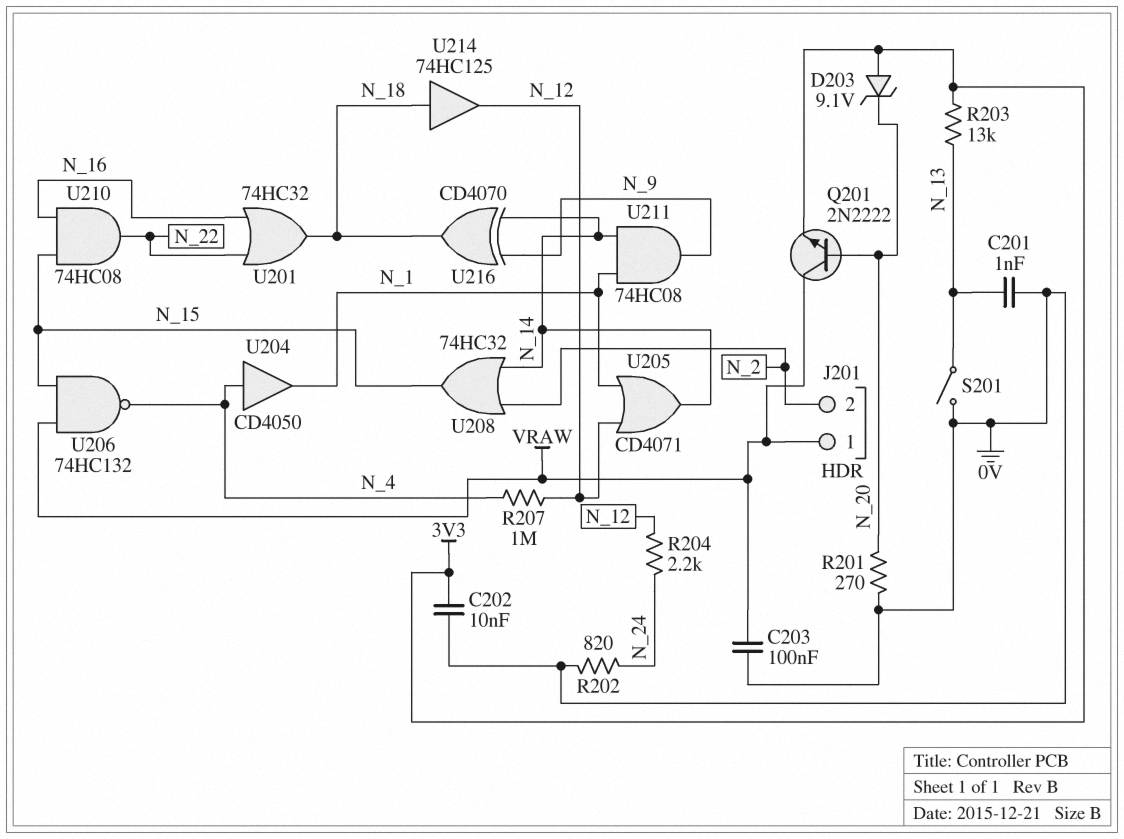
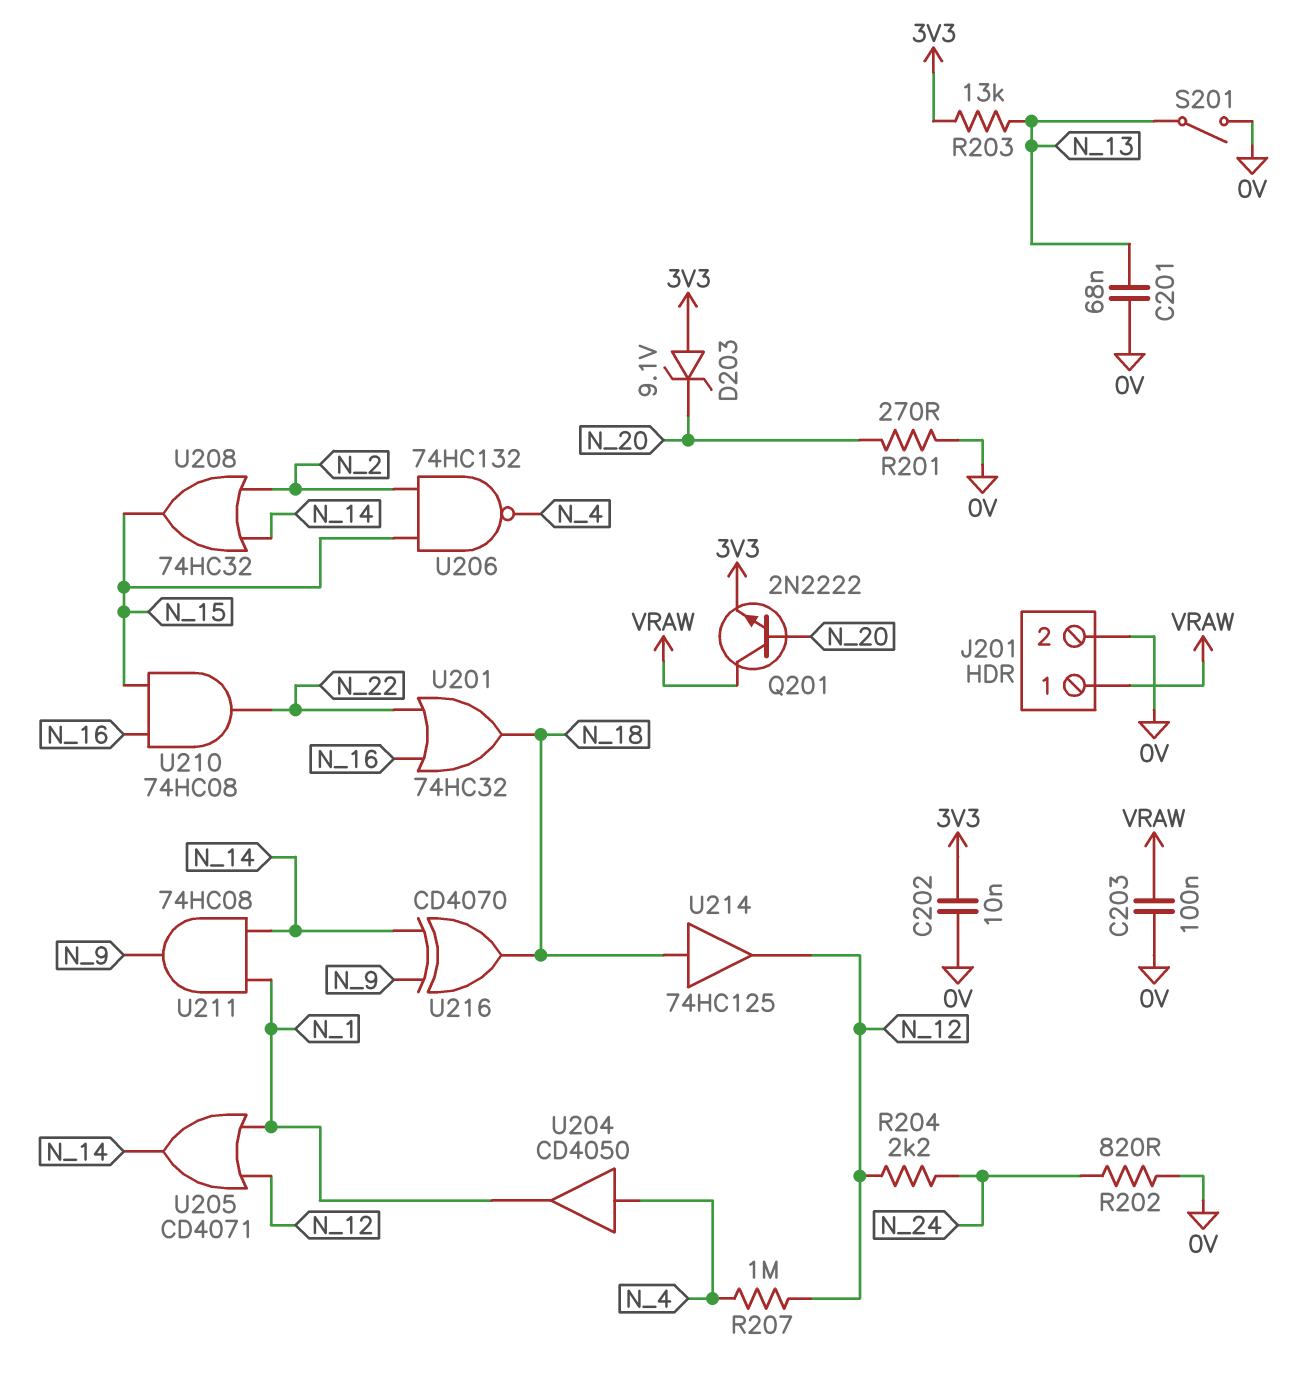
C201: 1nF (0V, N_13) -> 68nF (0V, N_13)
J201 pin 2: N_2 -> 0V
U206: NAND 74HC132 (in N_15, in VRAW, out N_4) -> NAND 74HC132 (in N_2, in N_15, out N_4)

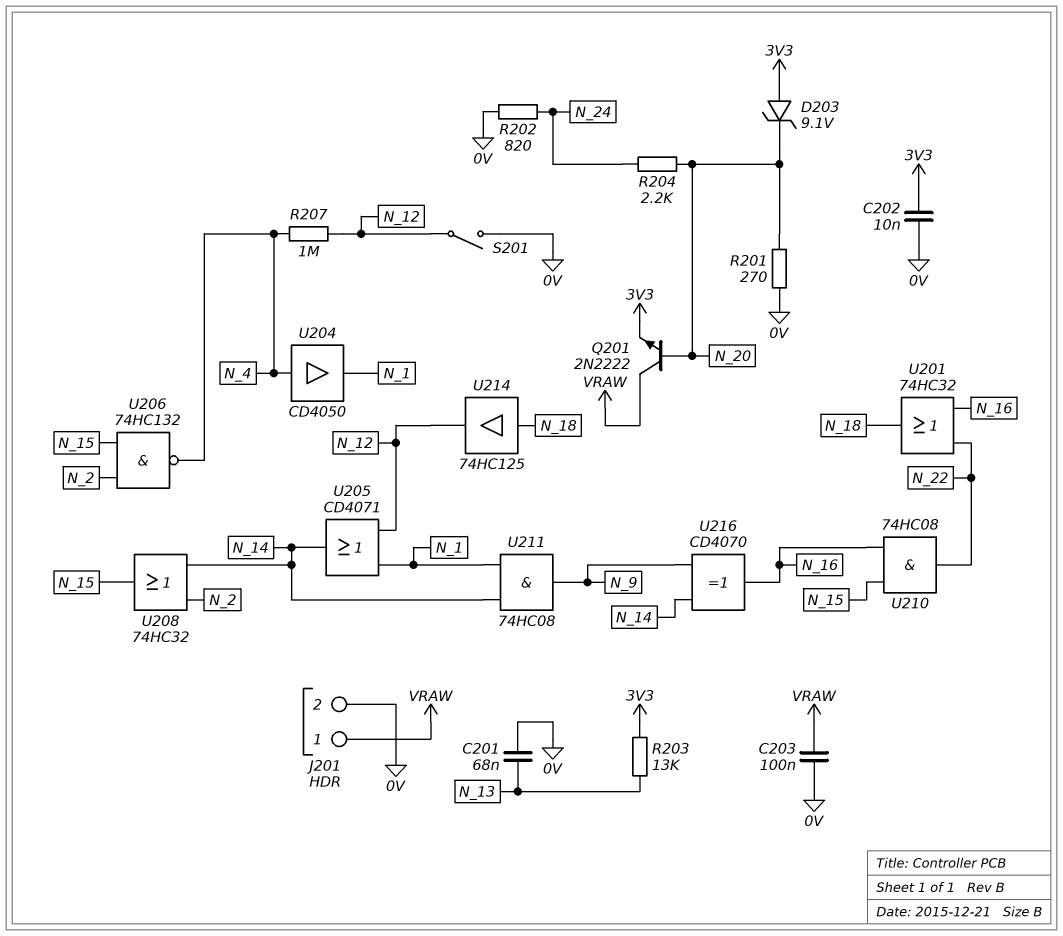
R204: 2.2k (N_12, N_24) -> 2.2k (N_20, N_24)
S201: switch (0V, N_13) -> switch (0V, N_12)
U216: XOR CD4070 (in N_9, in N_14, out N_18) -> XOR CD4070 (in N_9, in N_14, out N_16)

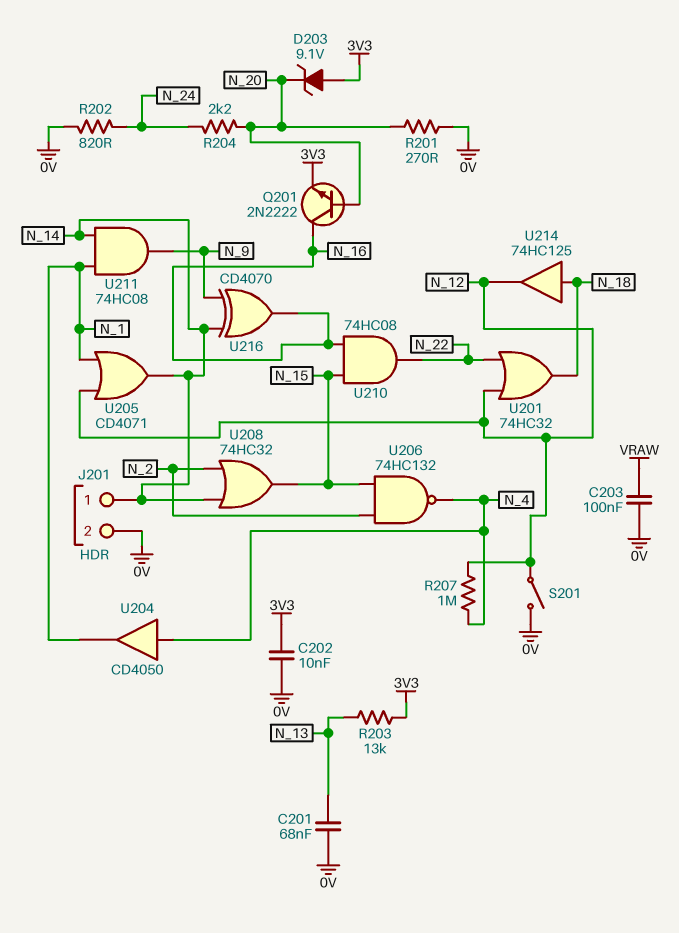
J201 pin 1: VRAW -> N_14
Q201: NPN 2N2222 (B N_20, C VRAW, E 3V3) -> NPN 2N2222 (B N_20, C N_16, E 3V3)
U201: OR 74HC32 (in N_16, in N_22, out N_18) -> OR 74HC32 (in N_12, in N_22, out N_18)

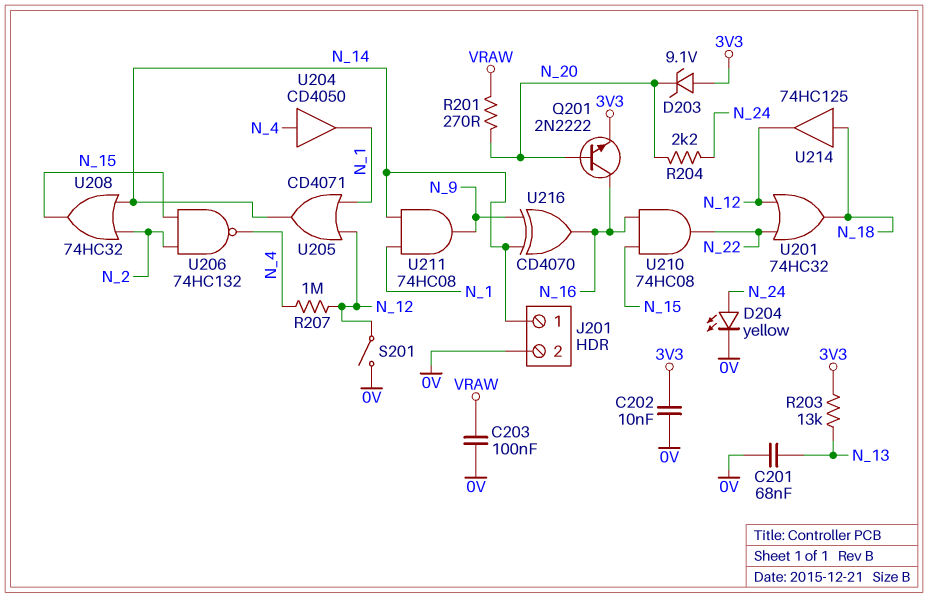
D204: none -> LED yellow (A N_24, K 0V)
R201: 270 (0V, N_20) -> 270 (N_20, VRAW)
R202: 820 (0V, N_24) -> none

